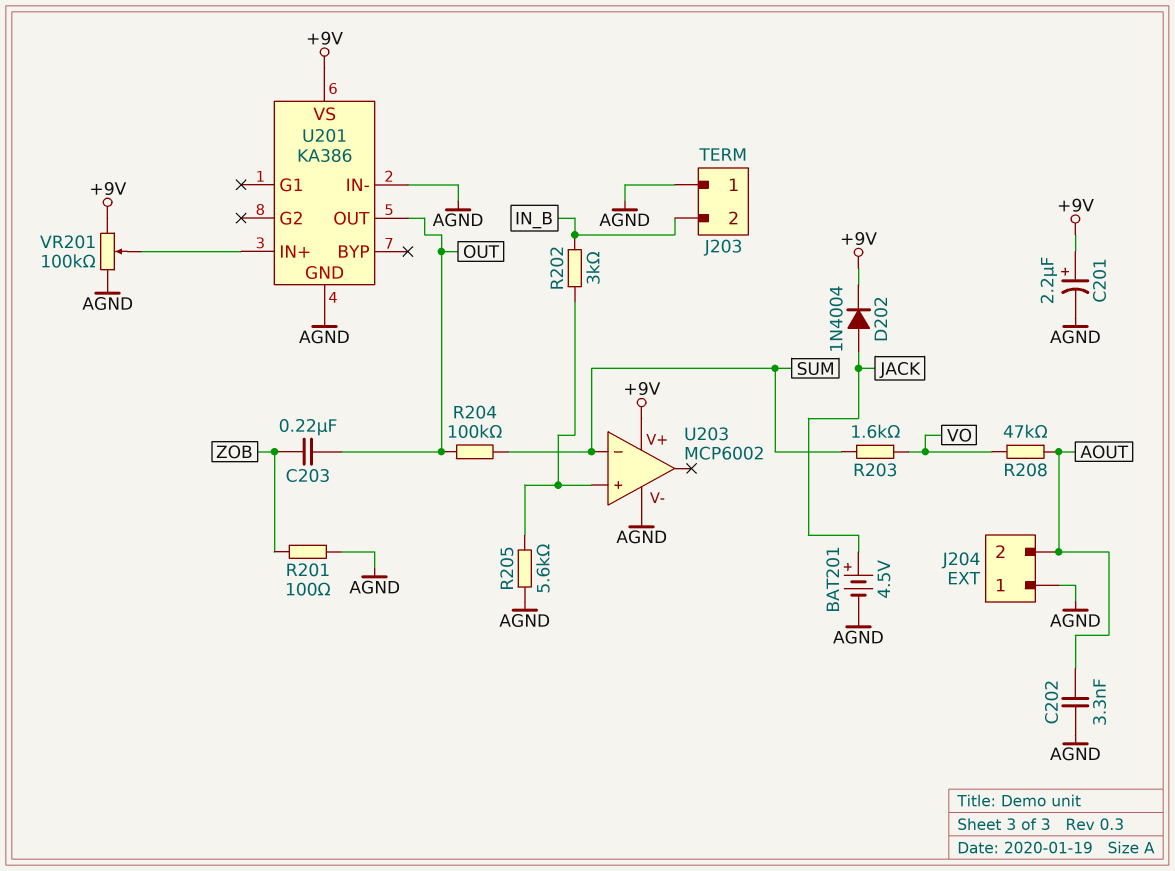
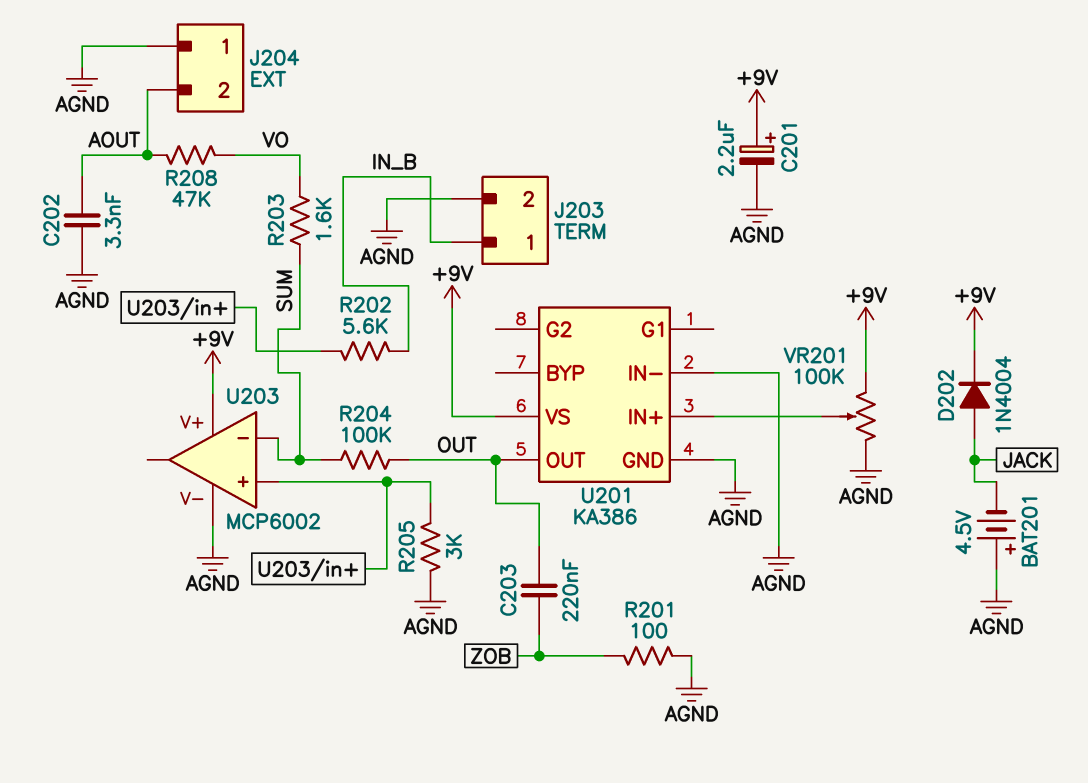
BAT201: 4.5V (plus JACK, minus AGND) -> 4.5V (plus AGND, minus JACK)
J203 pin 1: AGND -> IN_B
J203 pin 2: IN_B -> AGND
R202: 3k (IN_B, U203/in+) -> 5.6k (IN_B, U203/in+)
R205: 5.6k (AGND, U203/in+) -> 3k (AGND, U203/in+)

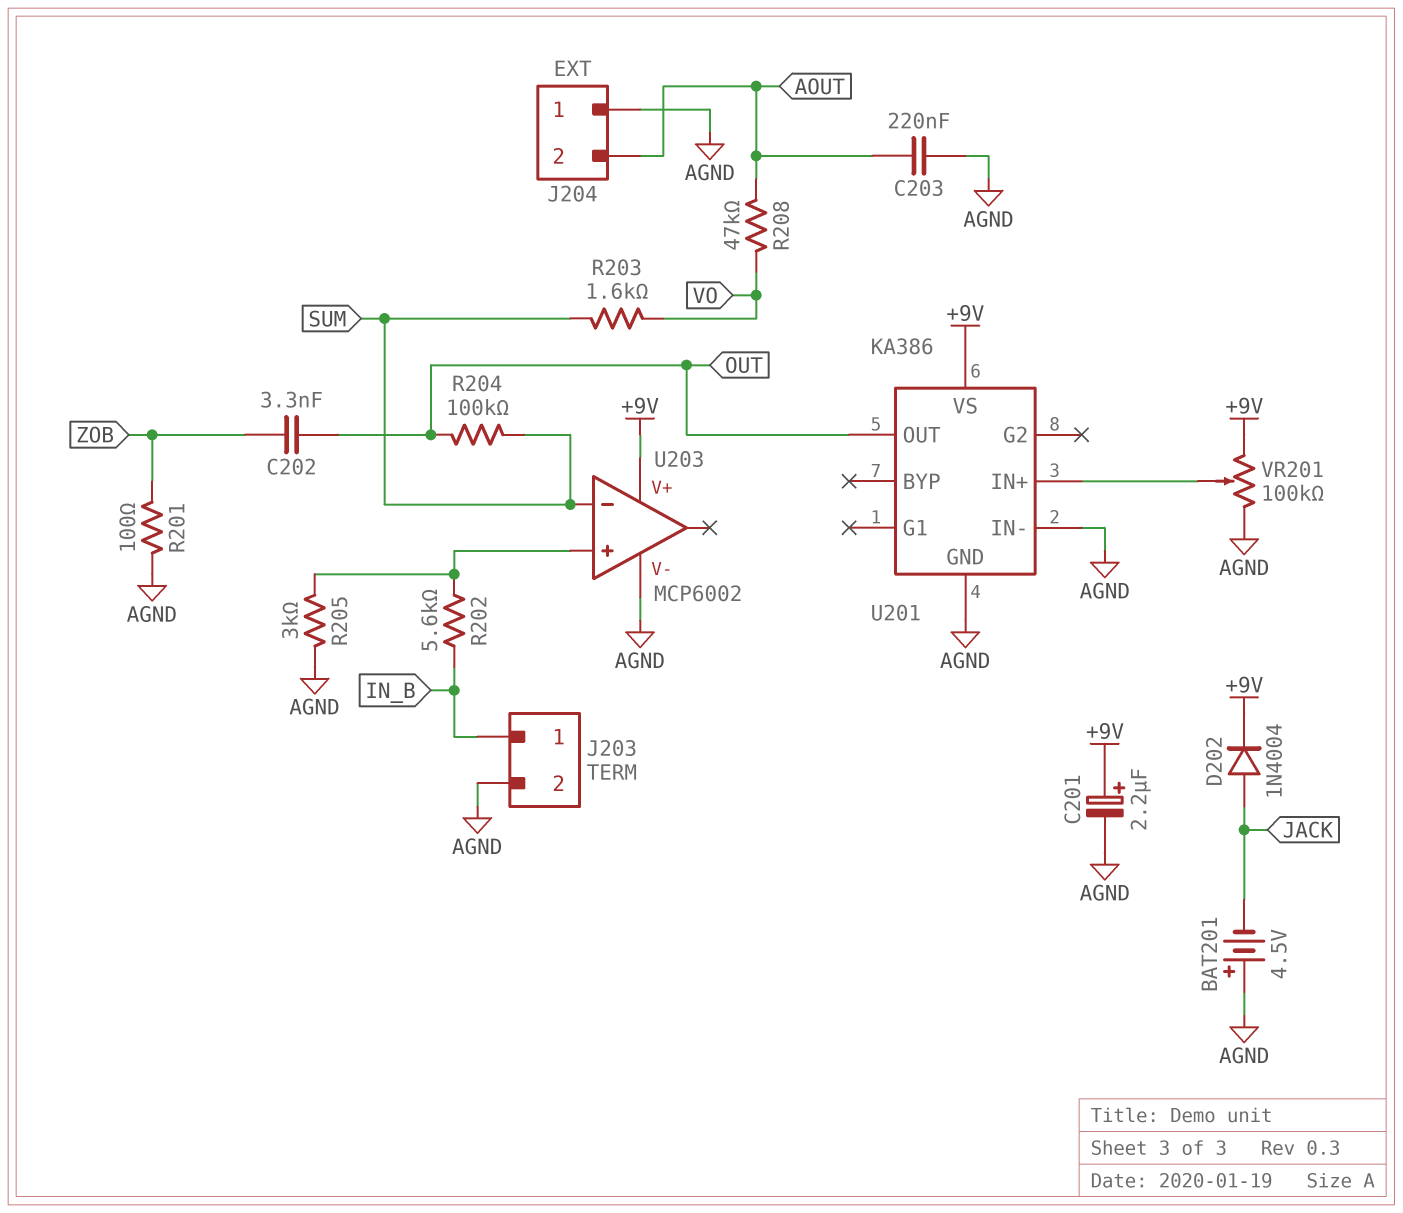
C202: 3.3nF (AGND, AOUT) -> 3.3nF (OUT, ZOB)
C203: 220nF (OUT, ZOB) -> 220nF (AGND, AOUT)

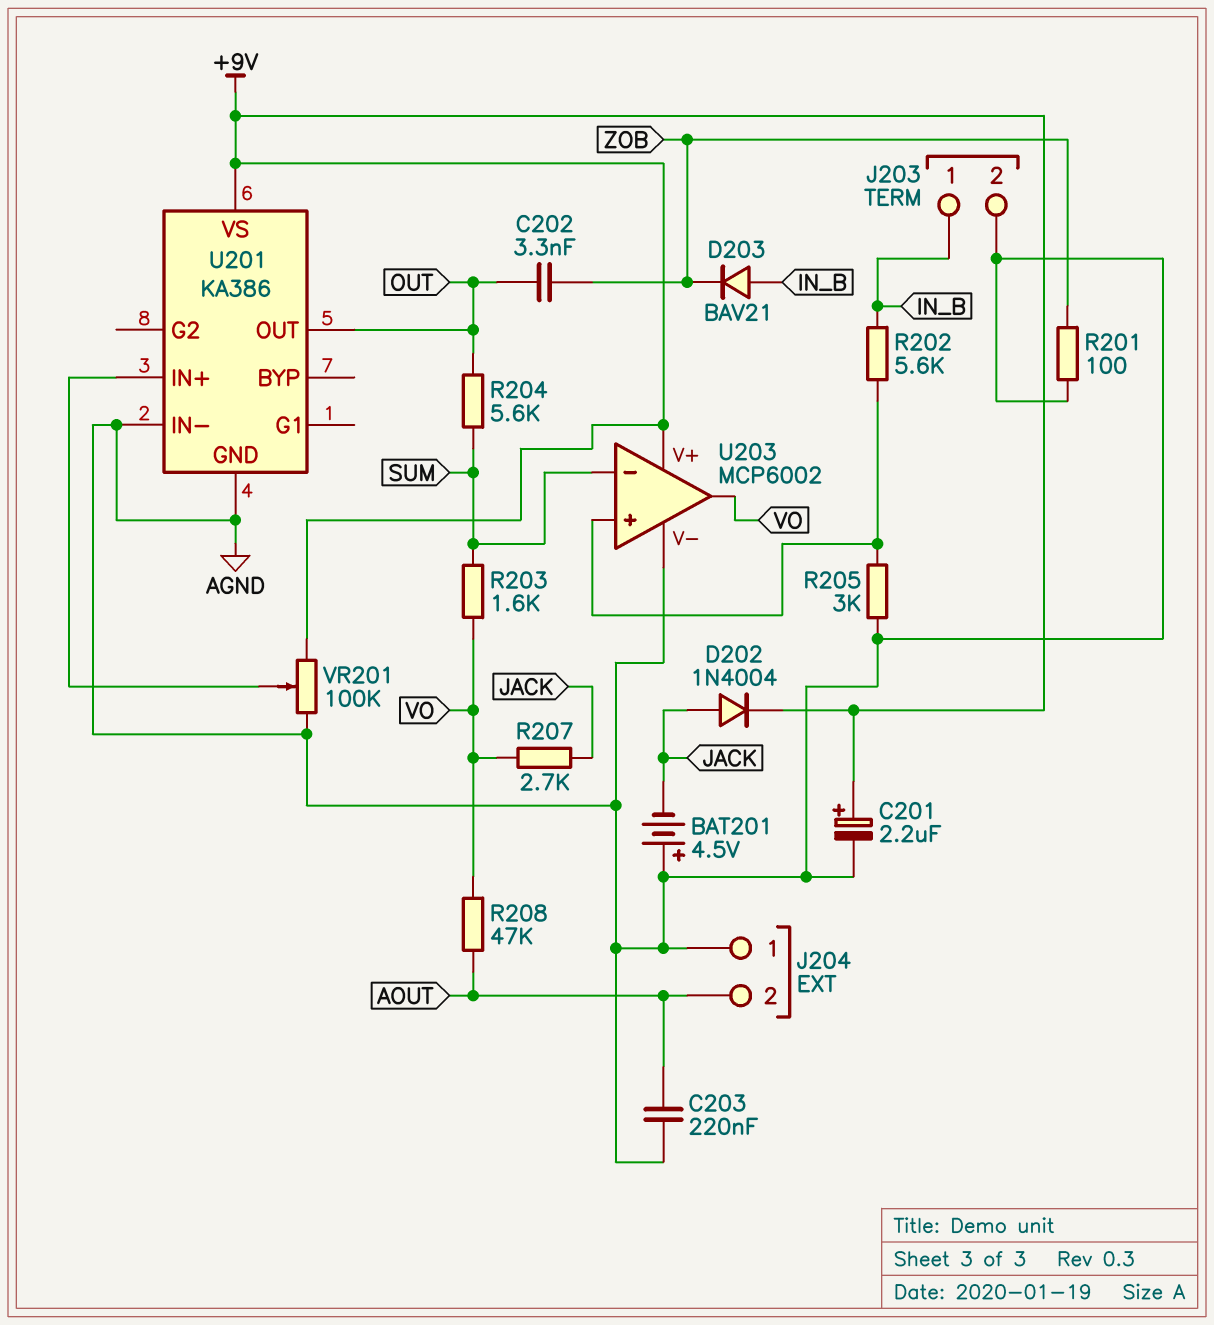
D203: none -> diode BAV21 (A IN_B, K ZOB)
R204: 100k (OUT, SUM) -> 5.6k (OUT, SUM)
R207: none -> 2.7k (JACK, VO)
U203 pin out: none -> VO

